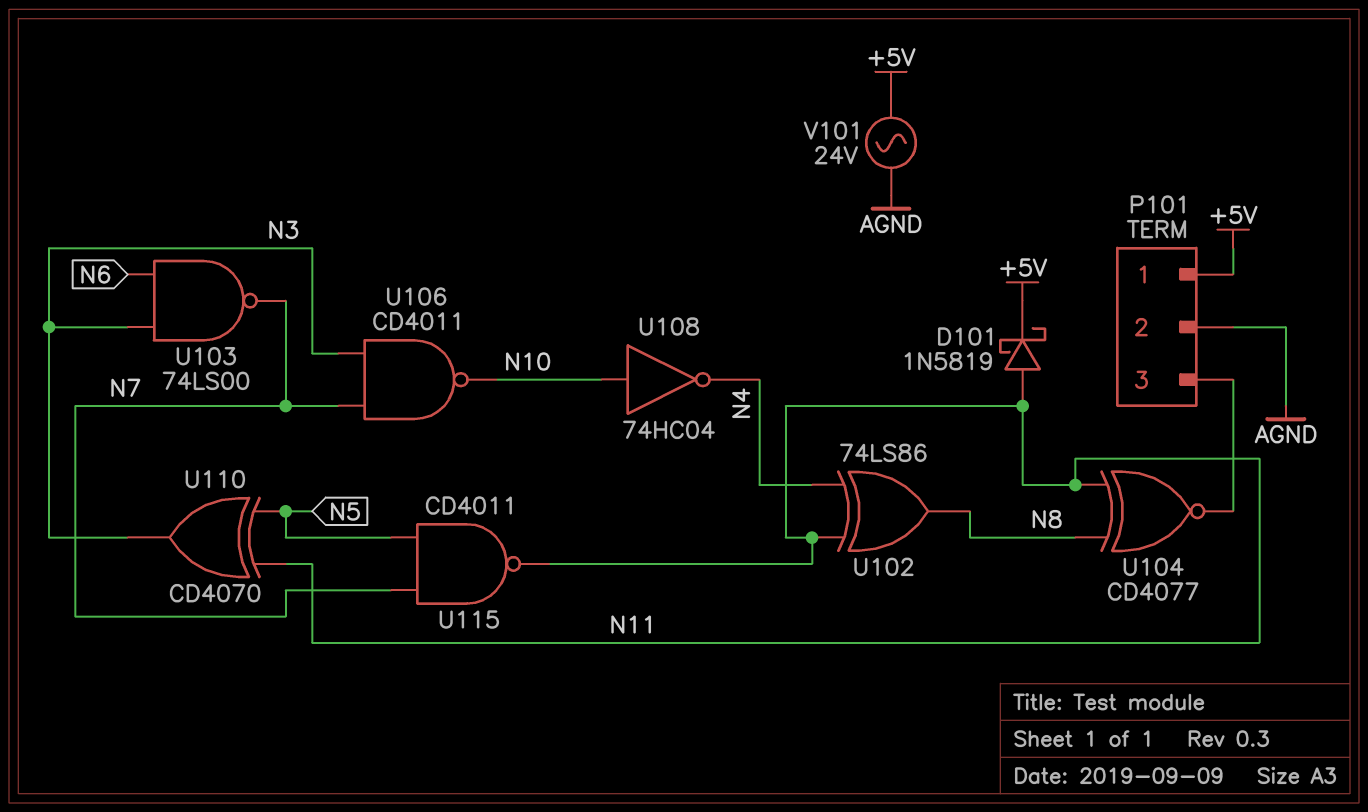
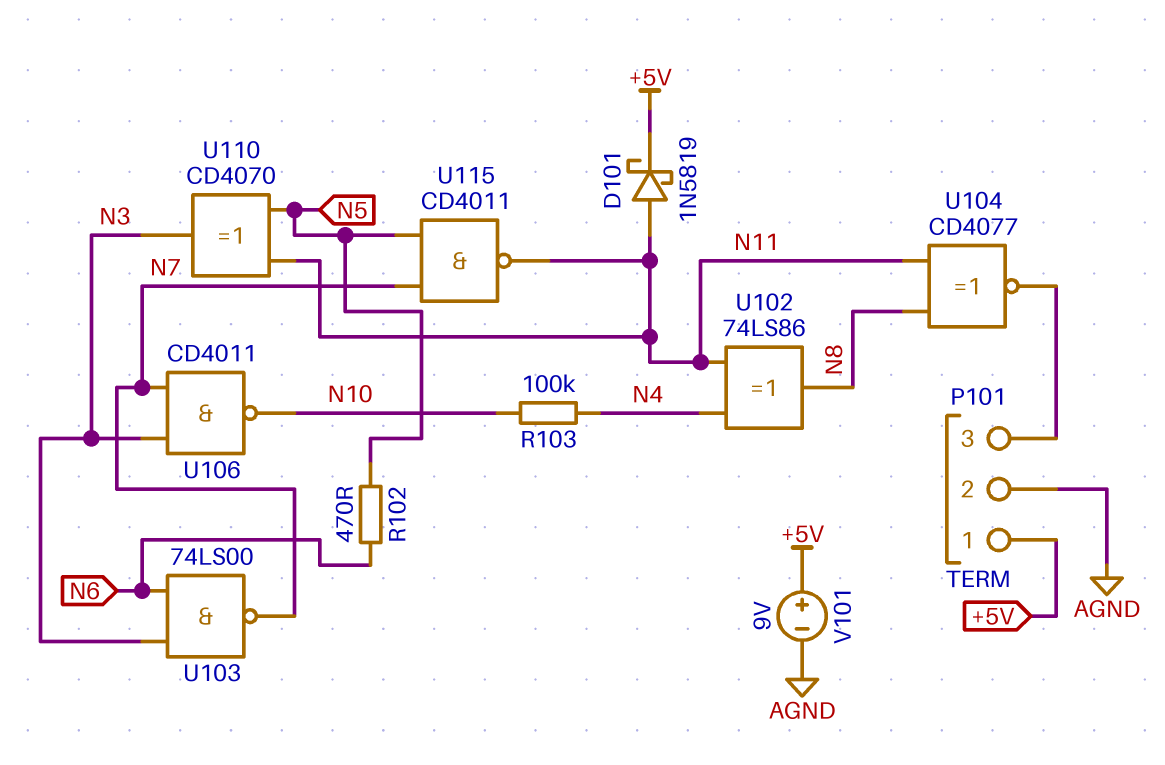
R102: none -> 470 (N5, N6)
R103: none -> 100k (N4, N10)
U108: NOT 74HC04 (in N10, out N4) -> none
V101: AC 24V (+5V, AGND) -> 9V (plus +5V, minus AGND)

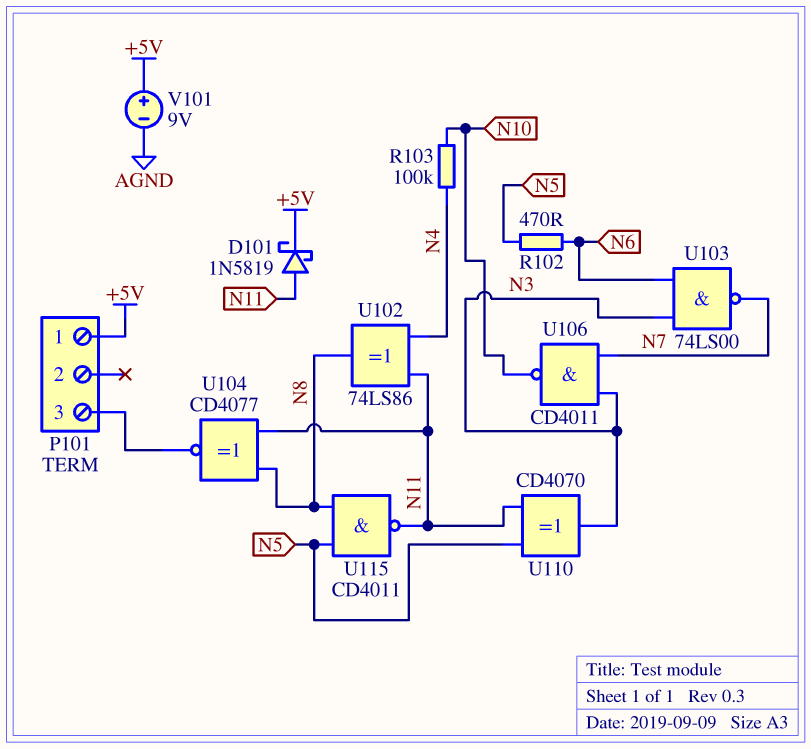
P101 pin 2: AGND -> none
U115: NAND CD4011 (in N5, in N7, out N11) -> NAND CD4011 (in N5, in N8, out N11)

